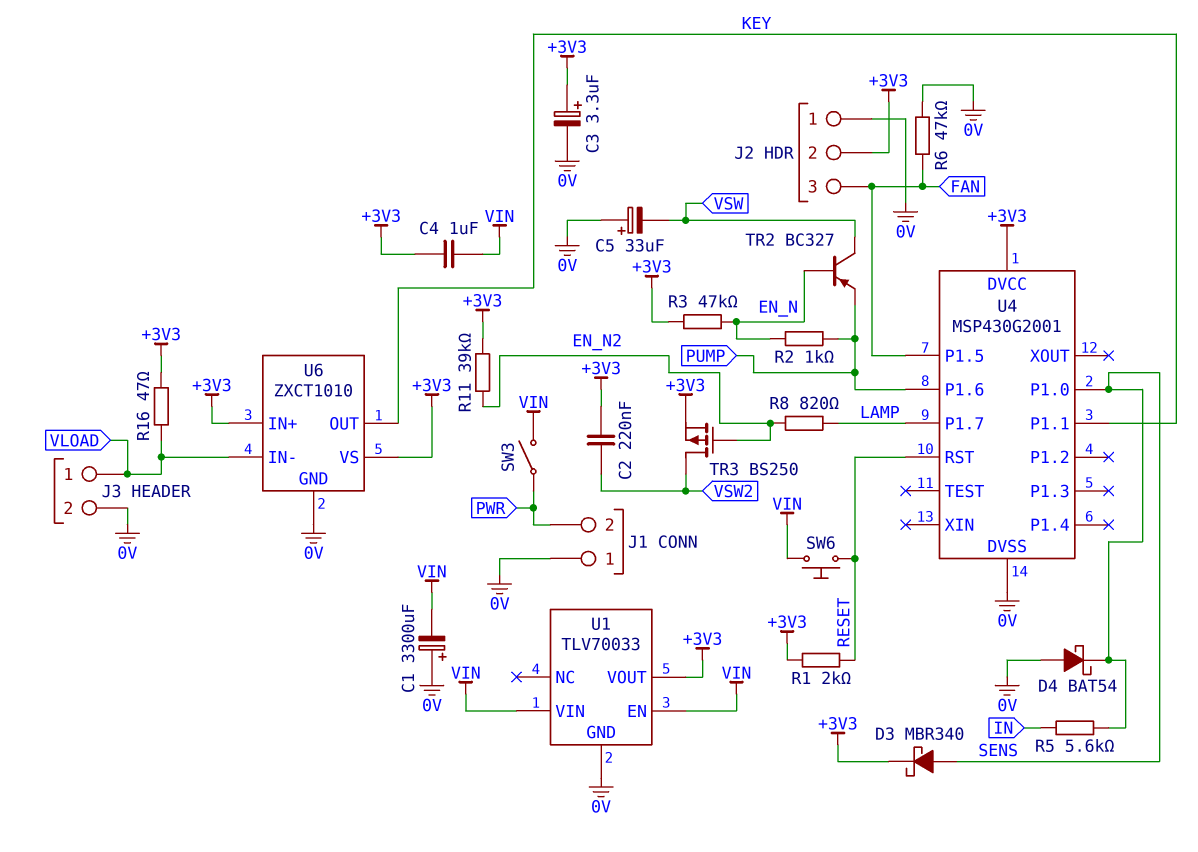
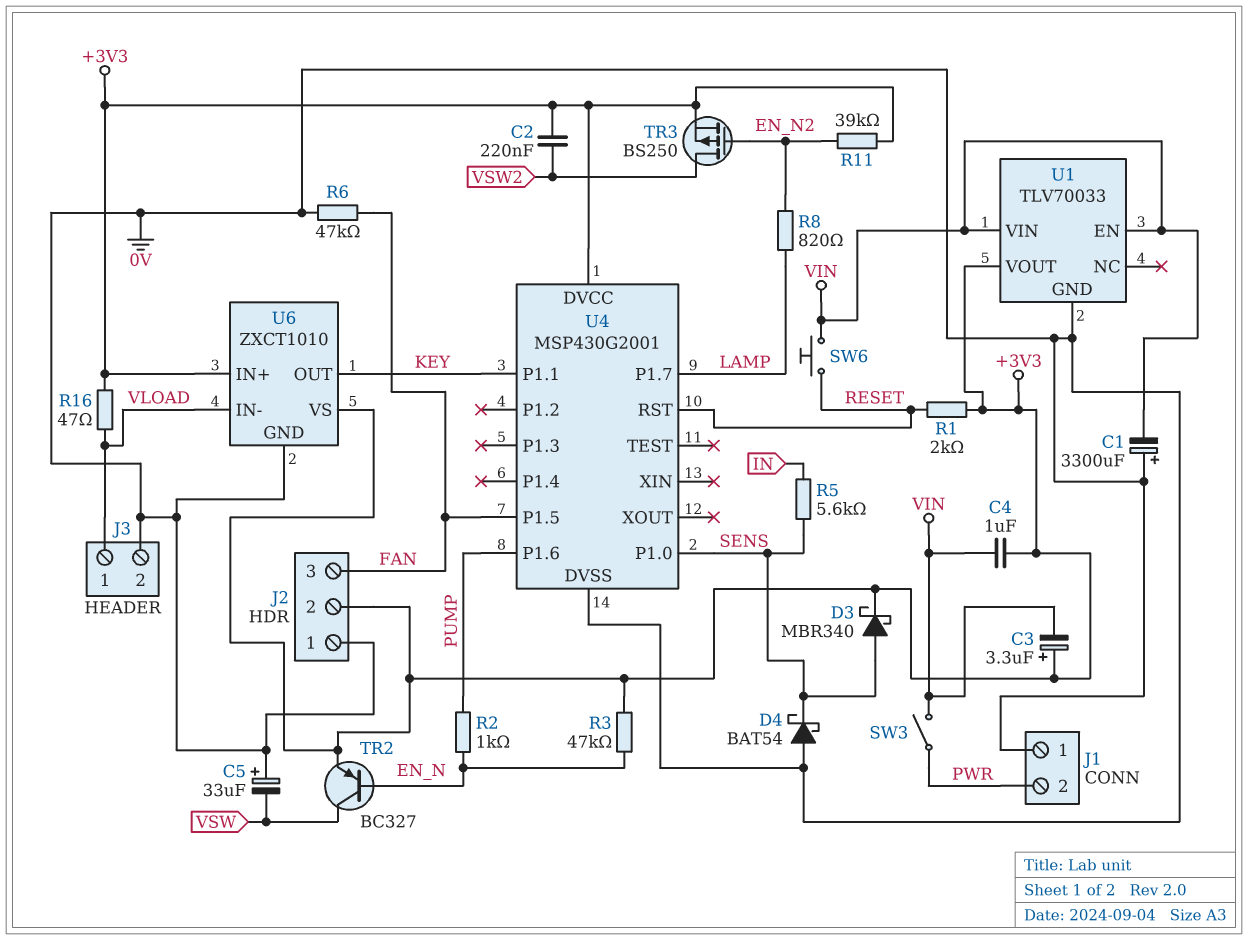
C3: 3.3uF (plus +3V3, minus 0V) -> 3.3uF (plus +3V3, minus VIN)
TR2: PNP BC327 (B EN_N, C VSW, E PUMP) -> PNP BC327 (B EN_N, C VSW, E +3V3)

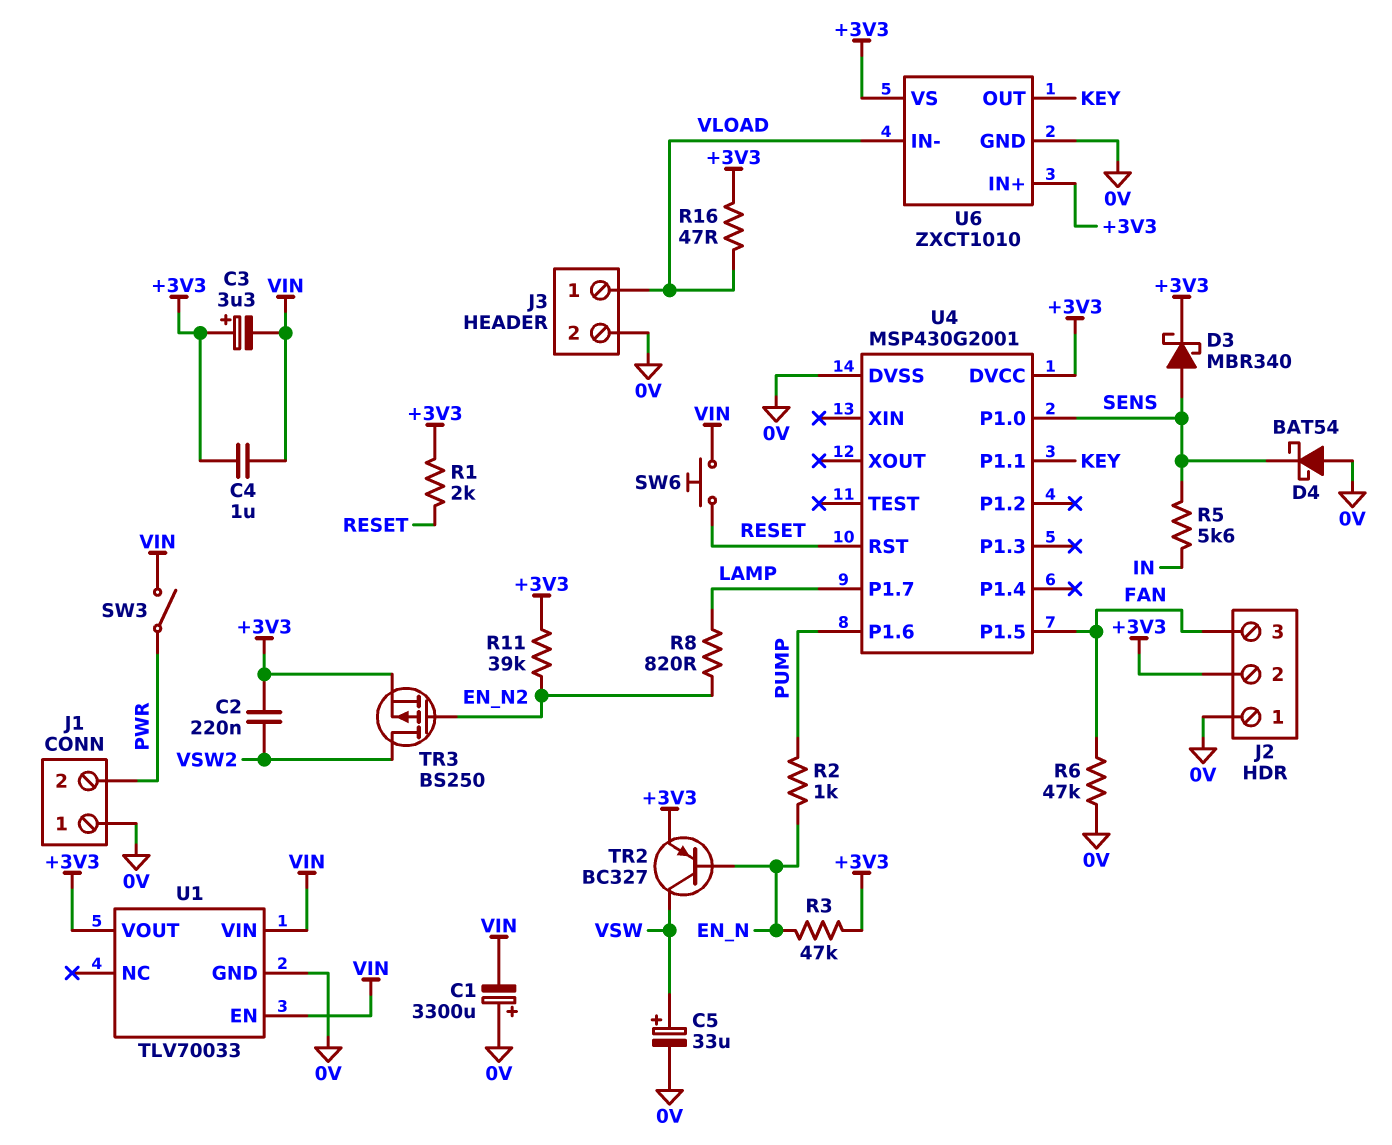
C5: 33uF (plus 0V, minus VSW) -> 33uF (plus VSW, minus 0V)

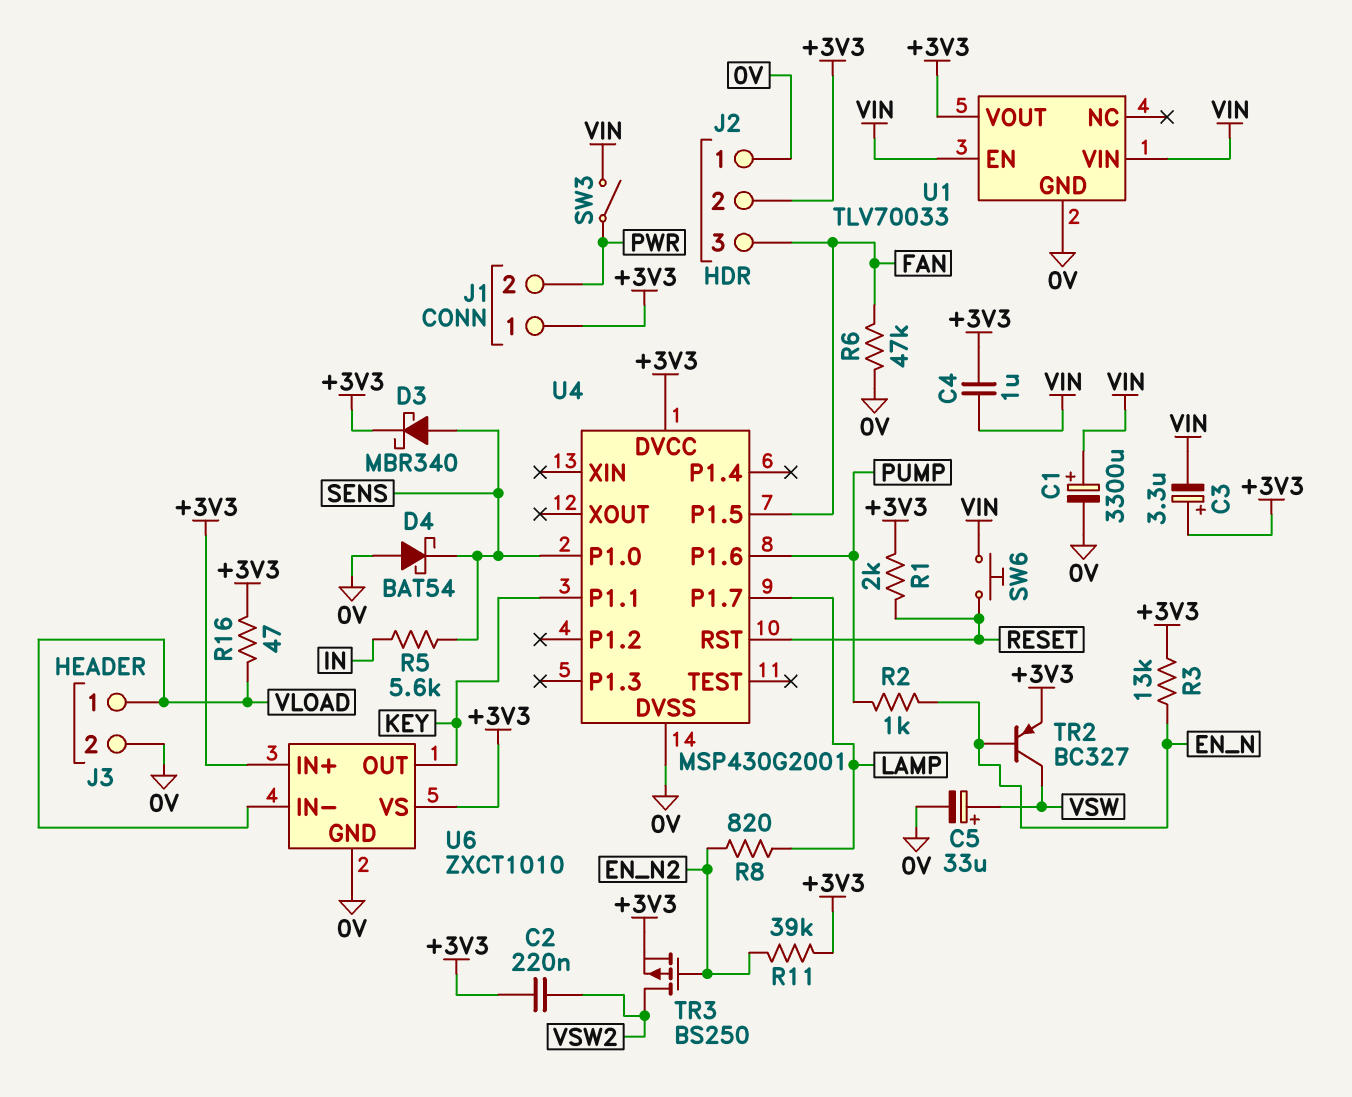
C1: 3300uF (plus 0V, minus VIN) -> 3300uF (plus VIN, minus 0V)
J1 pin 1: 0V -> +3V3
R3: 47k (+3V3, EN_N) -> 13k (+3V3, EN_N)

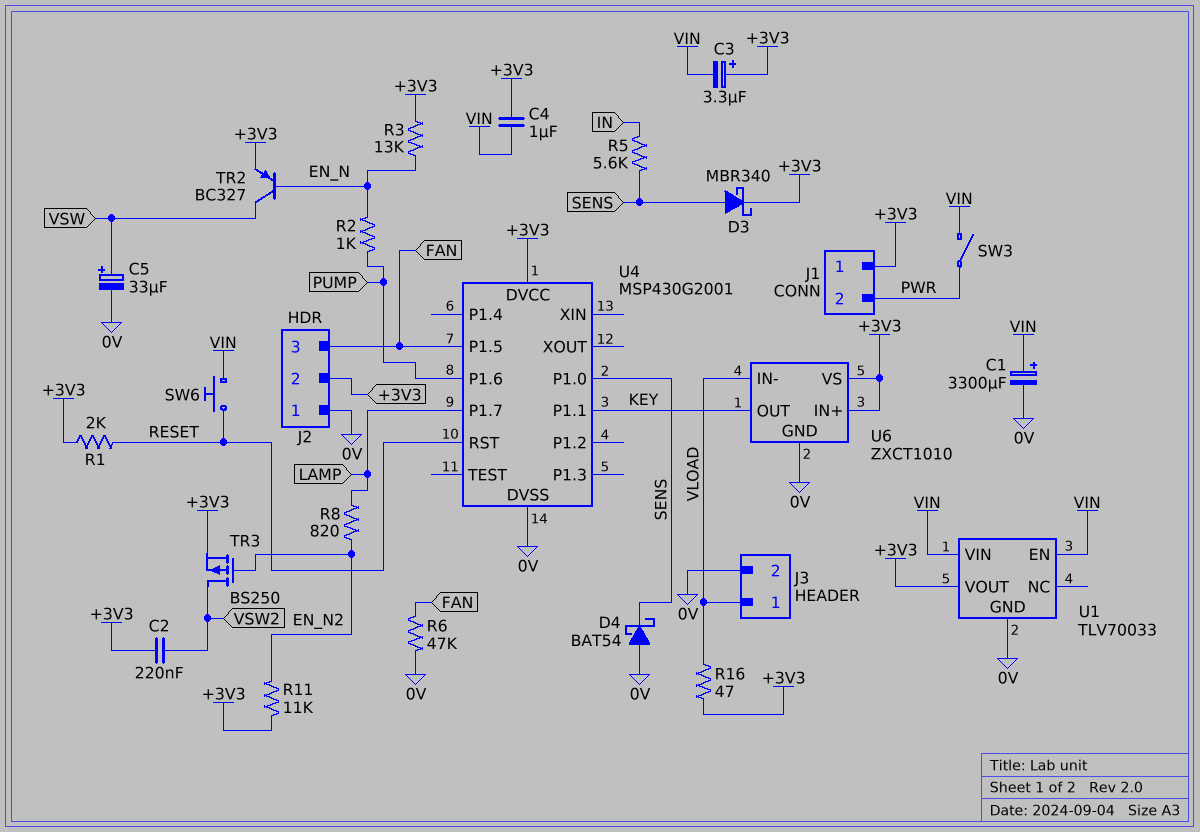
R11: 39k (+3V3, EN_N2) -> 11k (+3V3, EN_N2)

